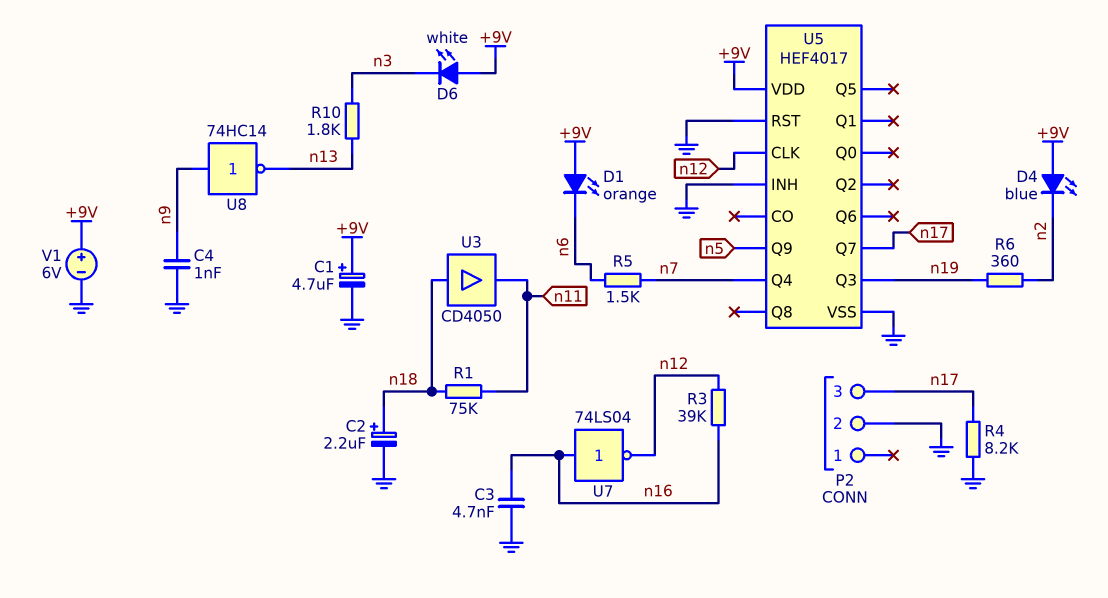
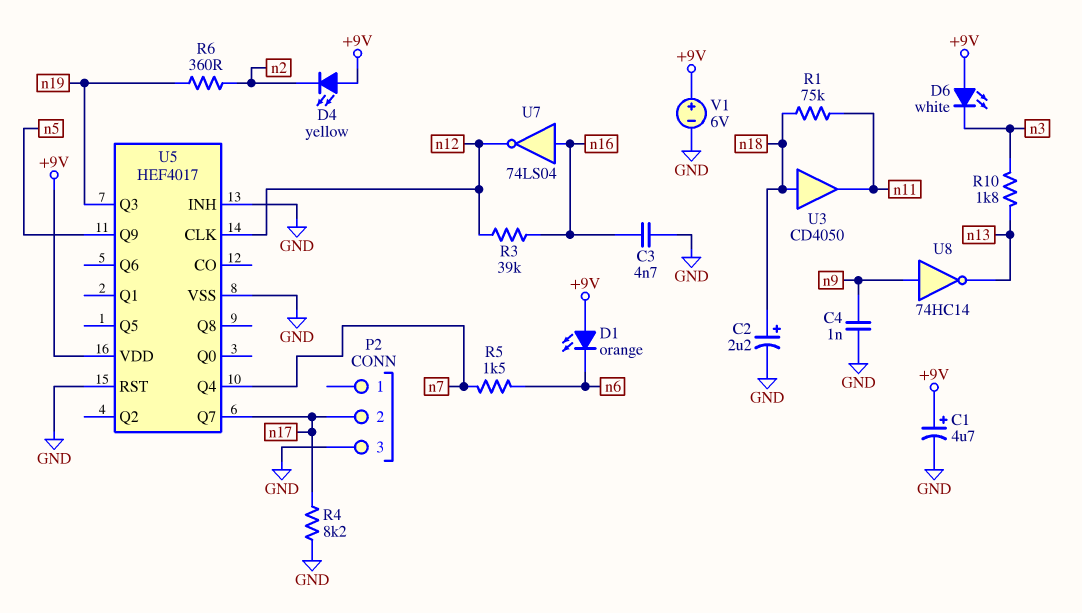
D4: LED blue (A +9V, K n2) -> LED yellow (A +9V, K n2)
P2 pin 2: GND -> n17
P2 pin 3: n17 -> GND

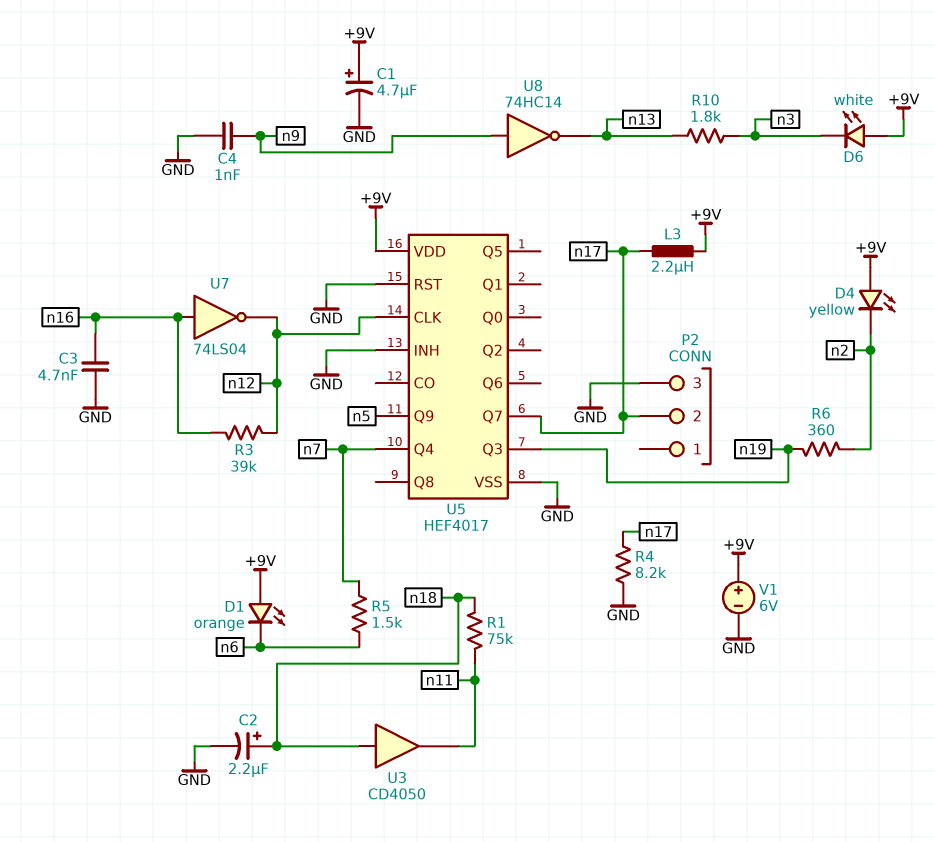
L3: none -> 2.2uH (+9V, n17)

